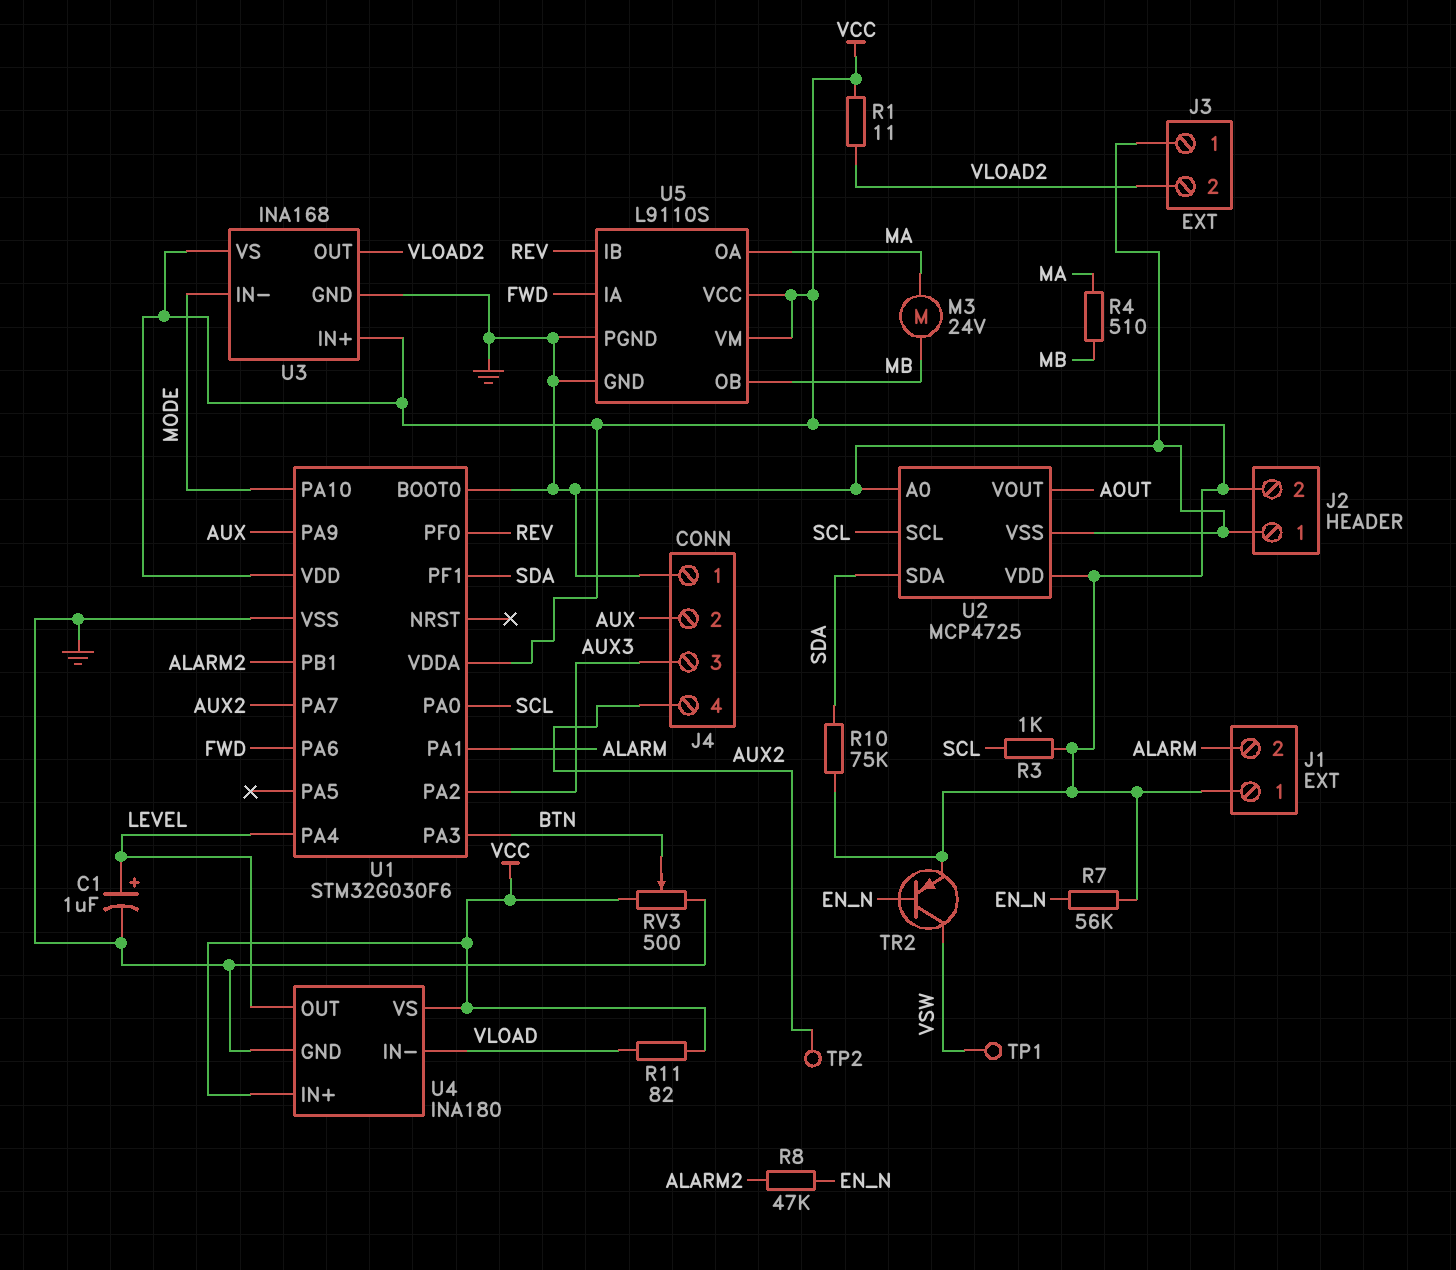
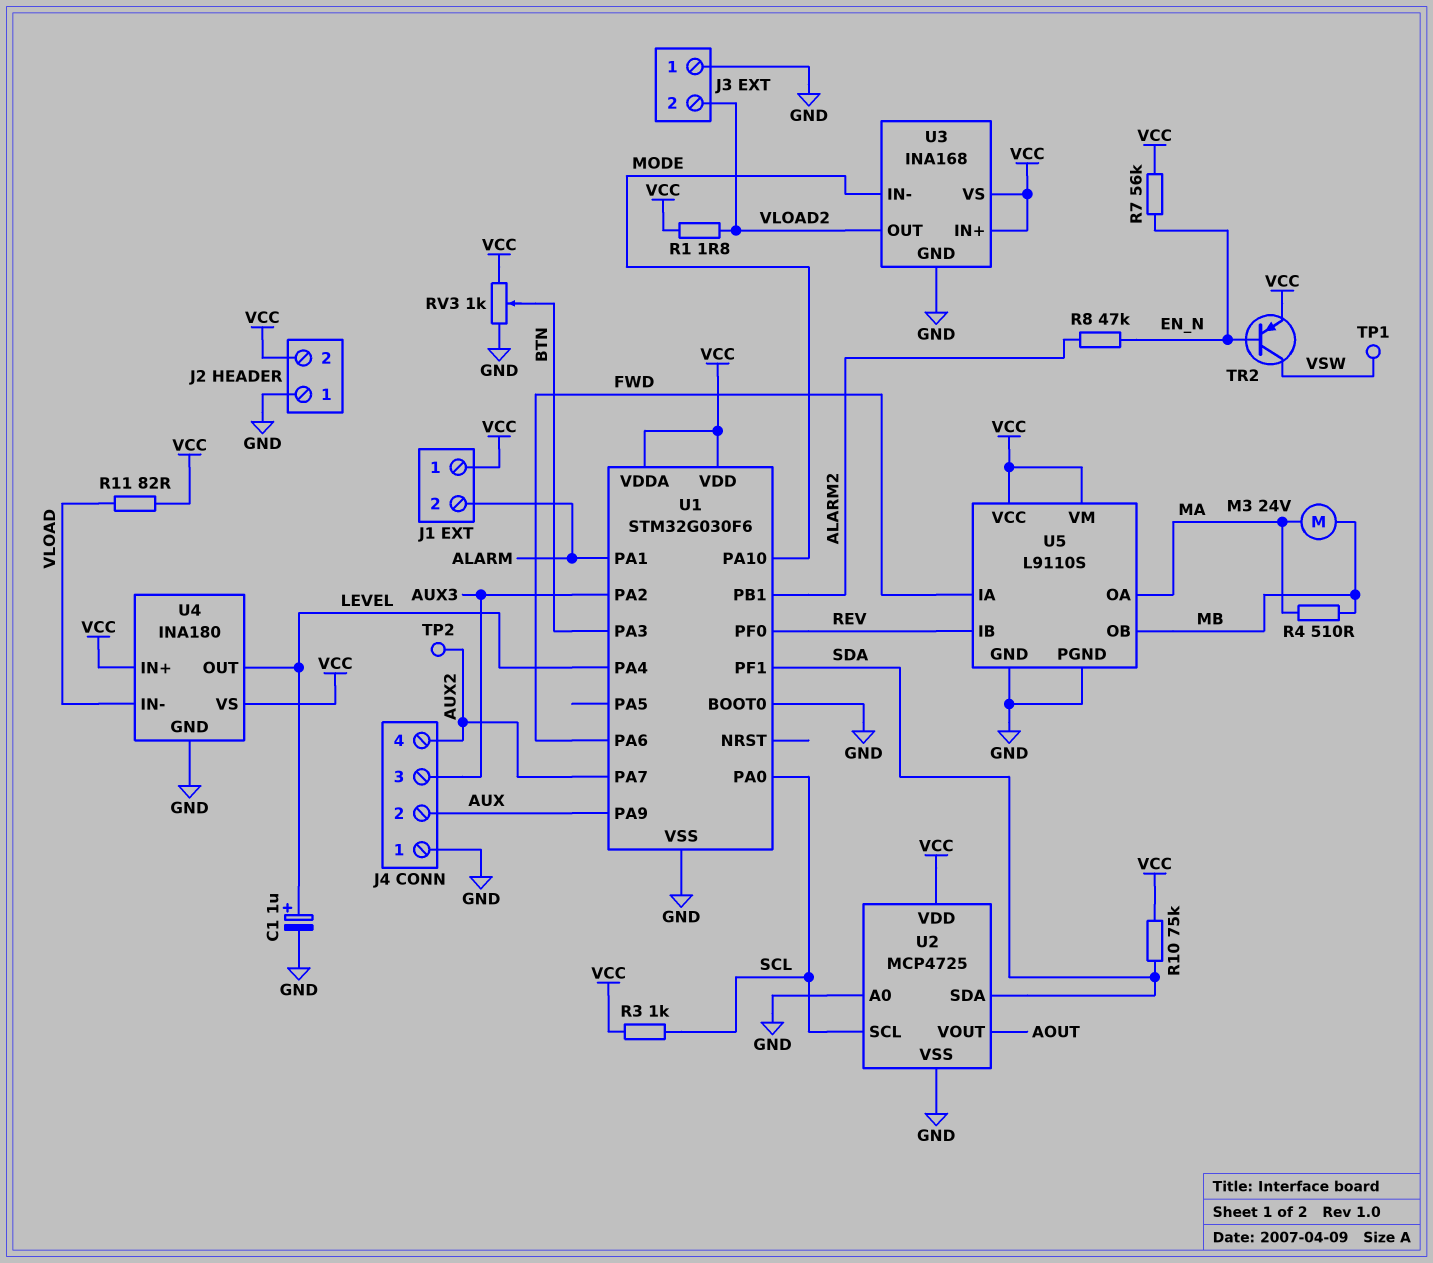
R1: 11 (VCC, VLOAD2) -> 1.8 (VCC, VLOAD2)
RV3: 500 (GND, VCC, wiper BTN) -> 1k (GND, VCC, wiper BTN)

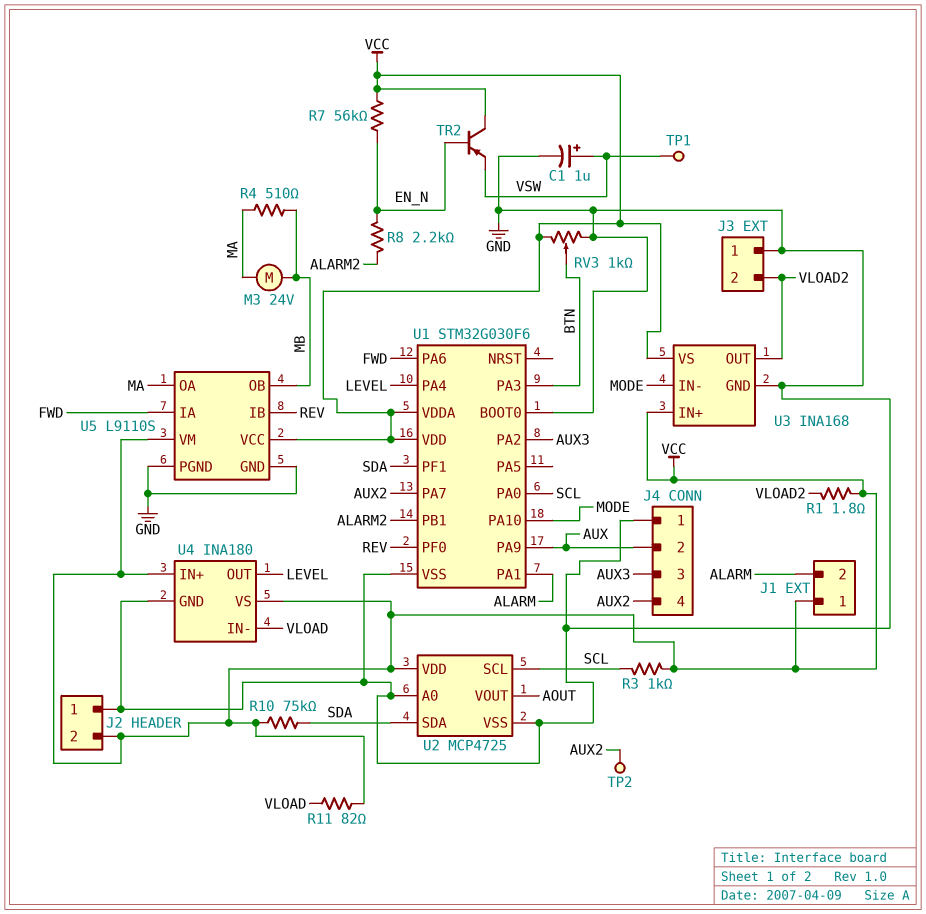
C1: 1uF (plus LEVEL, minus GND) -> 1uF (plus VSW, minus GND)
R8: 47k (ALARM2, EN_N) -> 2.2k (ALARM2, EN_N)
TR2: PNP (B EN_N, C VSW, E VCC) -> PNP (B EN_N, C VCC, E VSW)

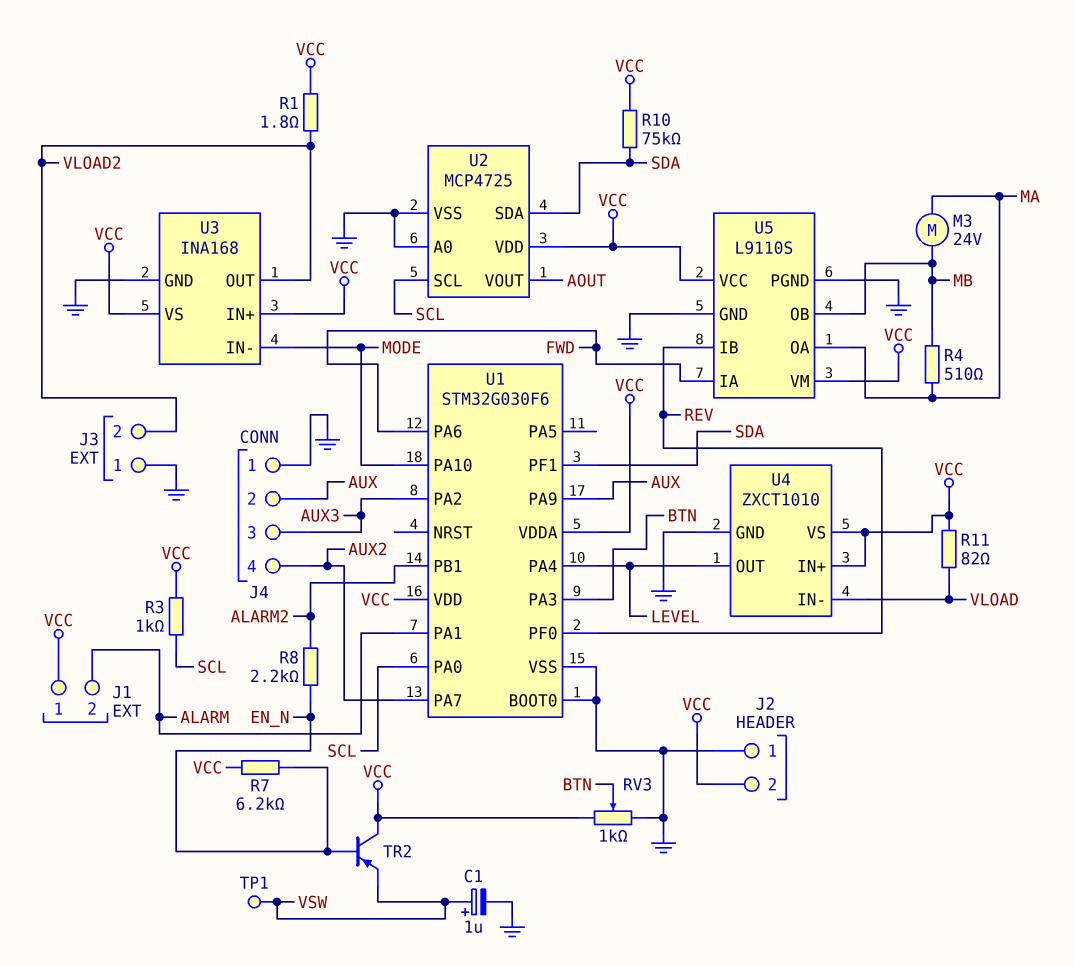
R7: 56k (EN_N, VCC) -> 6.2k (EN_N, VCC)
TP2: test point (AUX2) -> none
U4: INA180 -> ZXCT1010

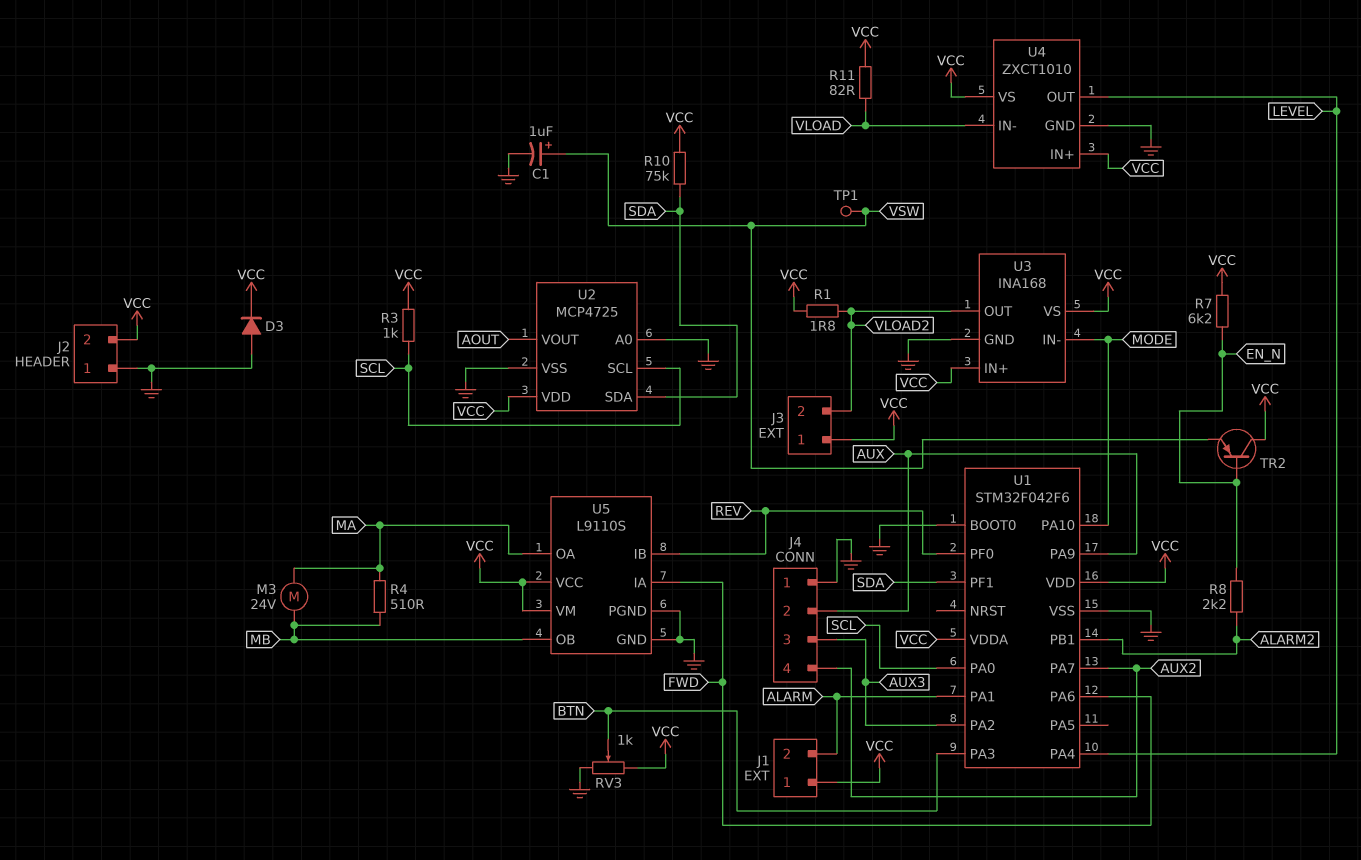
D3: none -> diode (A GND, K VCC)
J3 pin 1: GND -> VCC
U1: STM32G030F6 -> STM32F042F6

